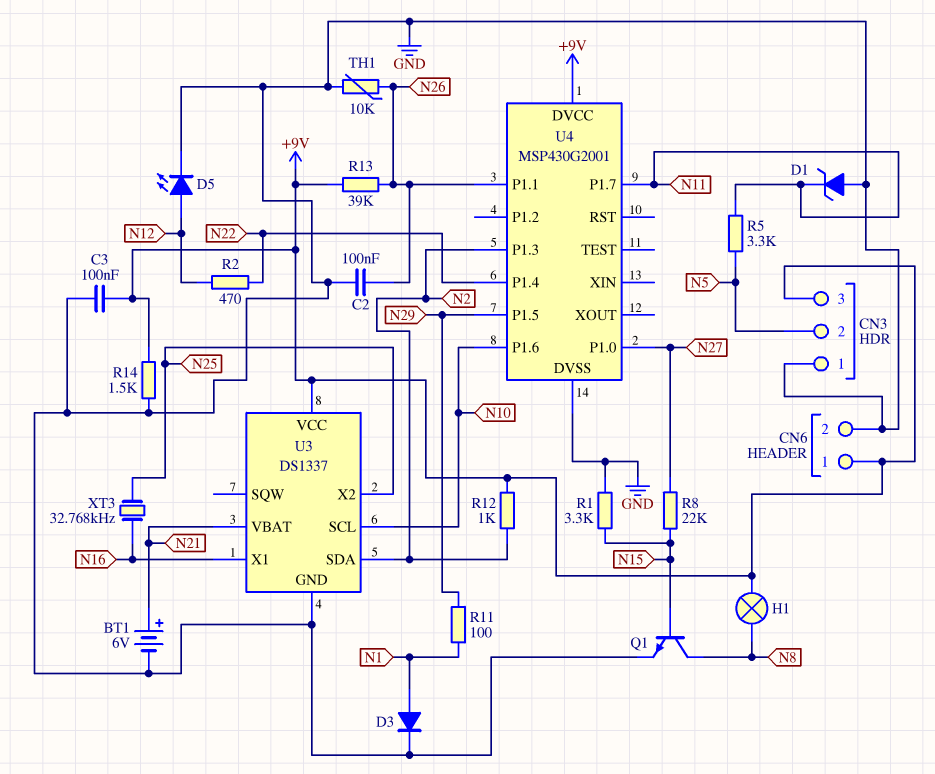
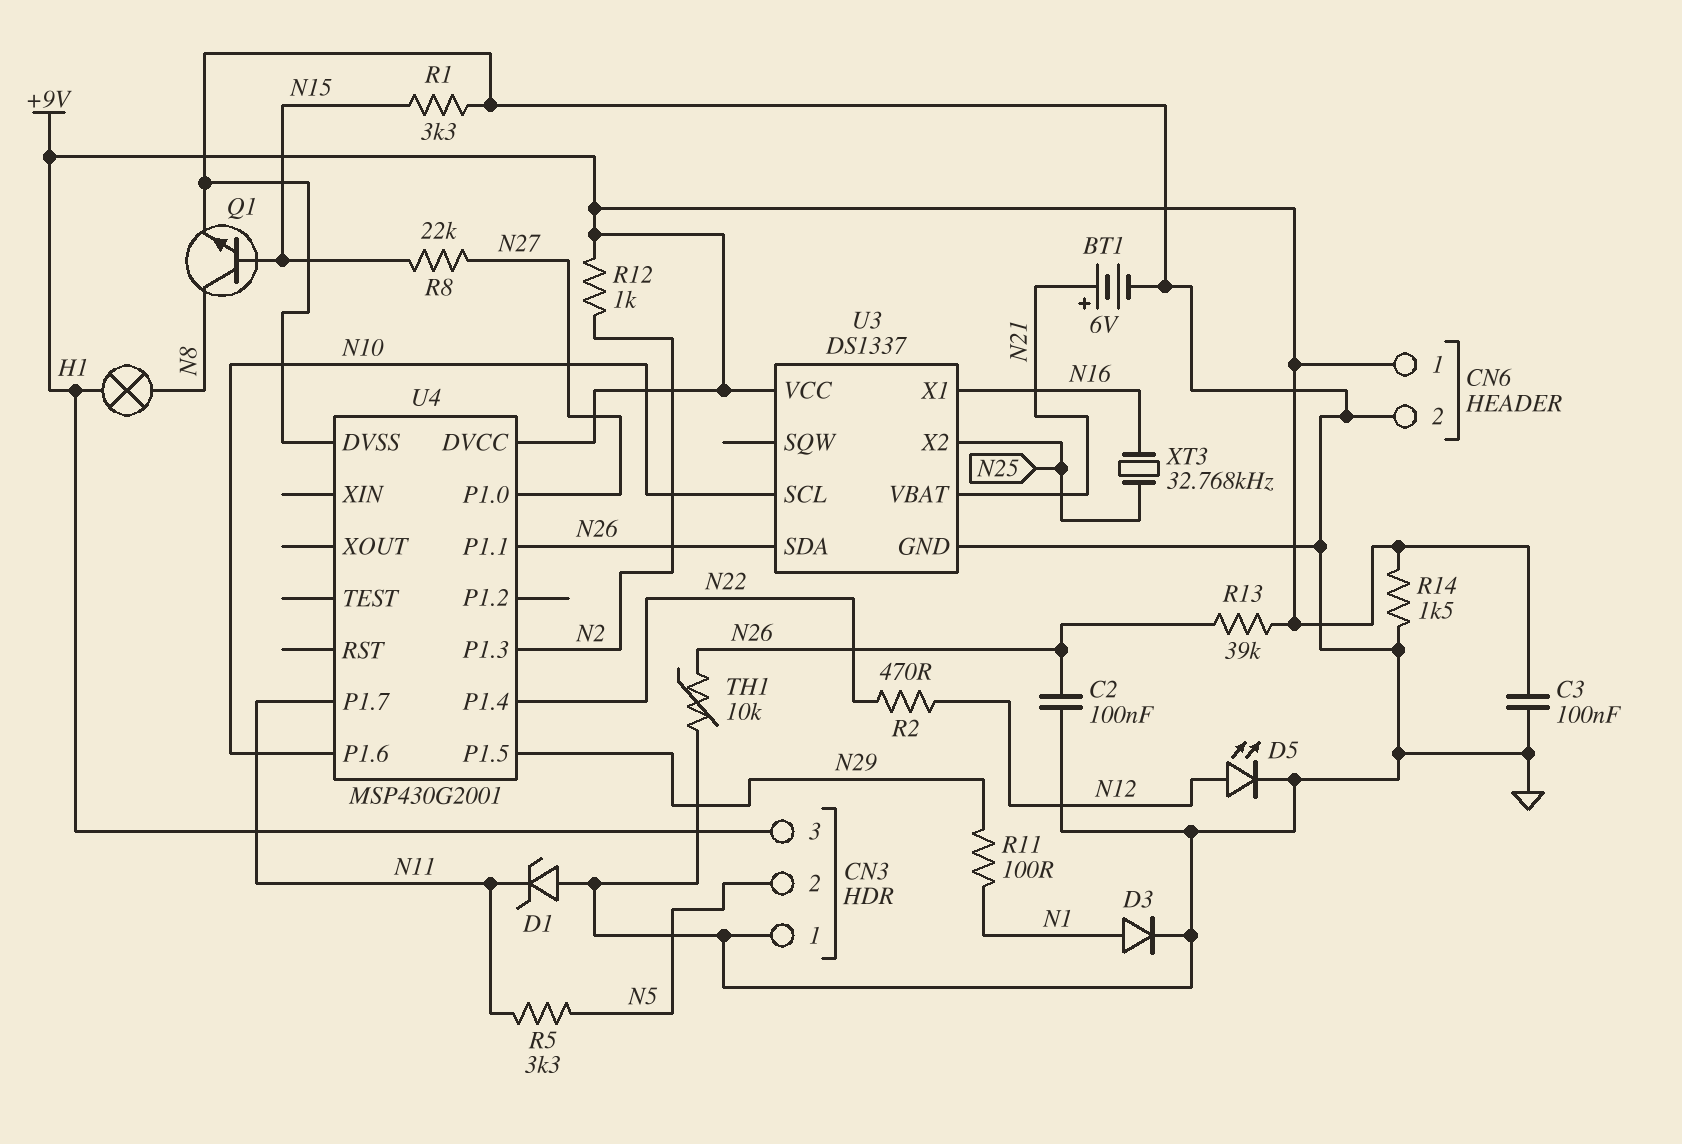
U3 pin SDA: N2 -> N26

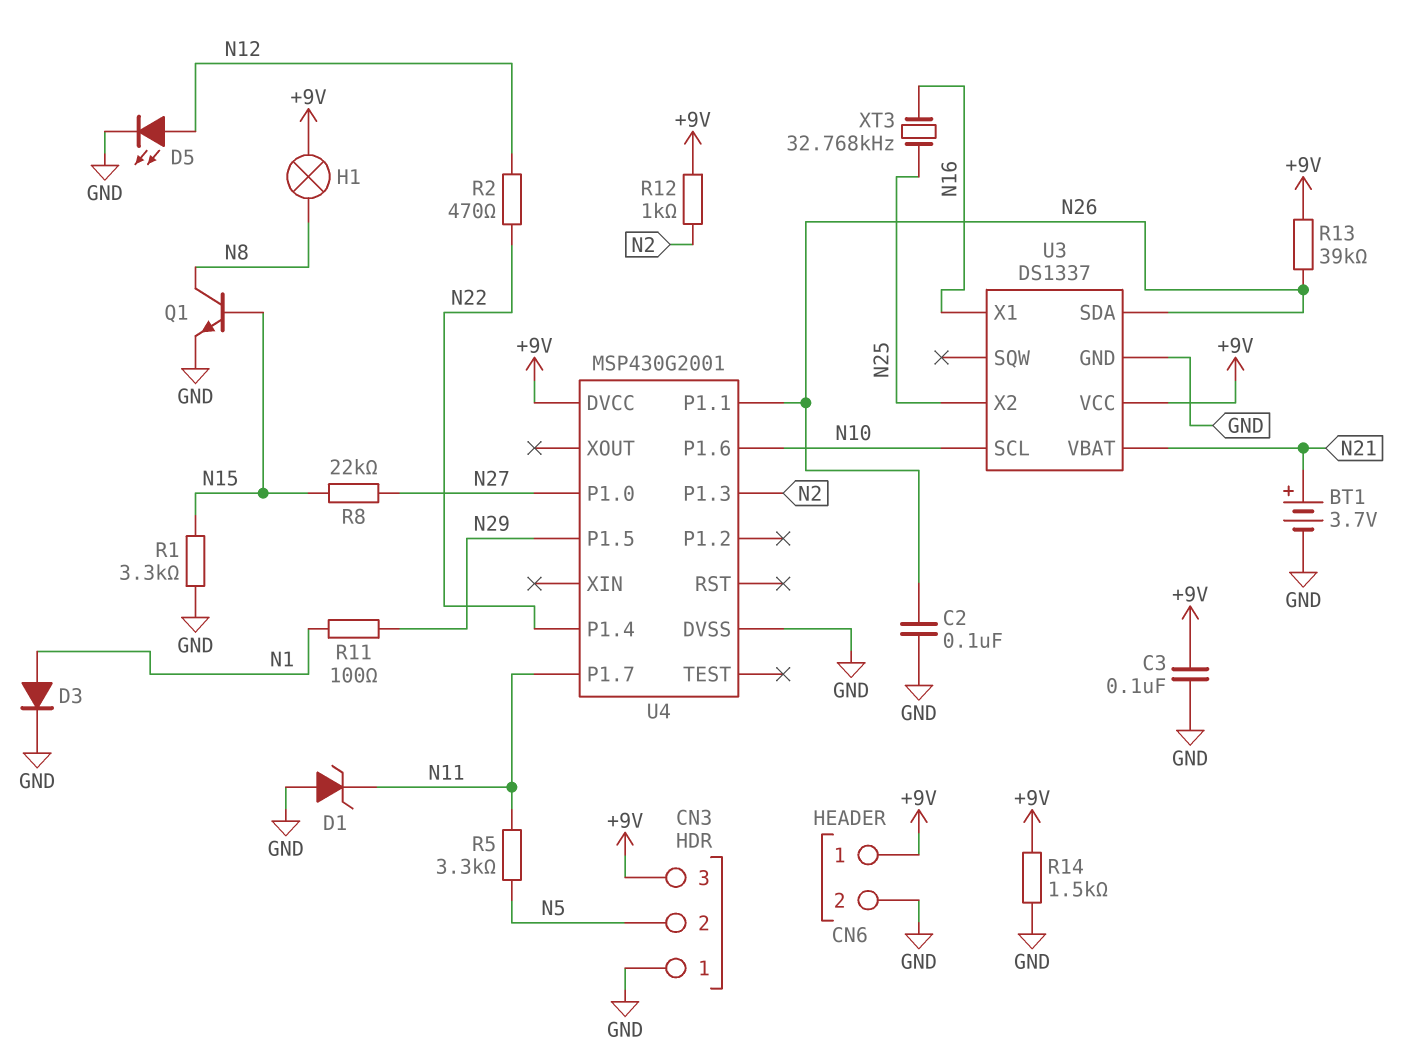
BT1: 6V (plus N21, minus GND) -> 3.7V (plus N21, minus GND)
TH1: 10k (GND, N26) -> none

